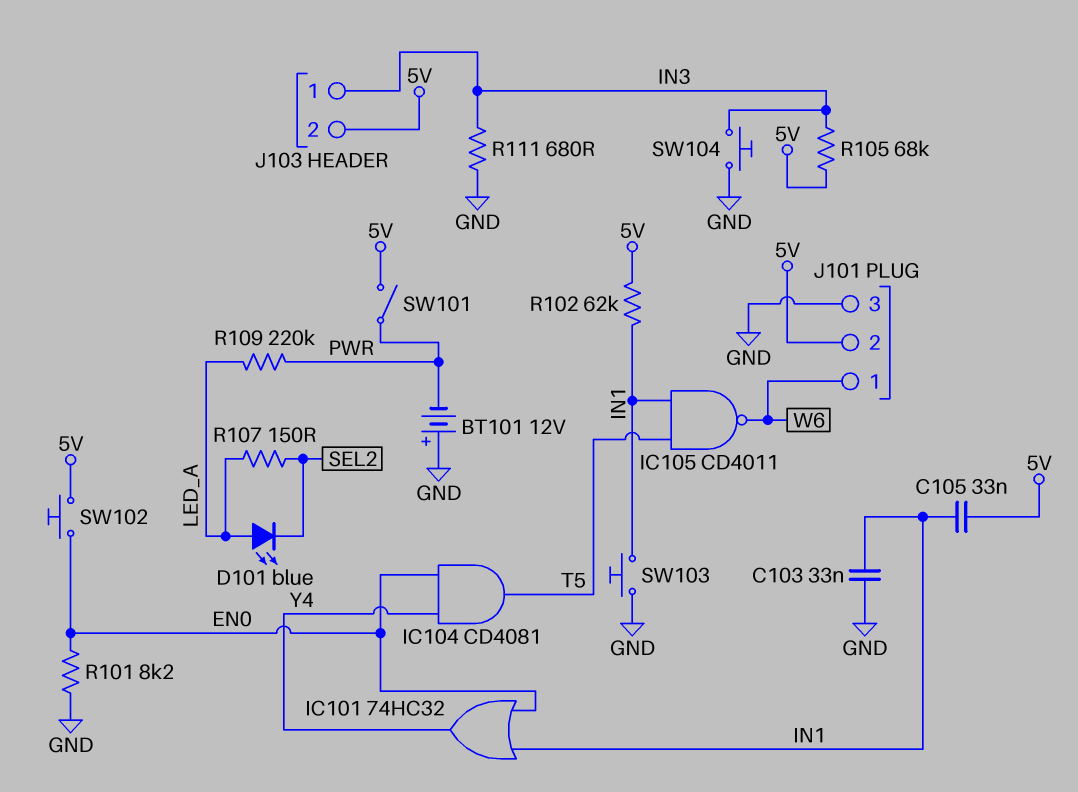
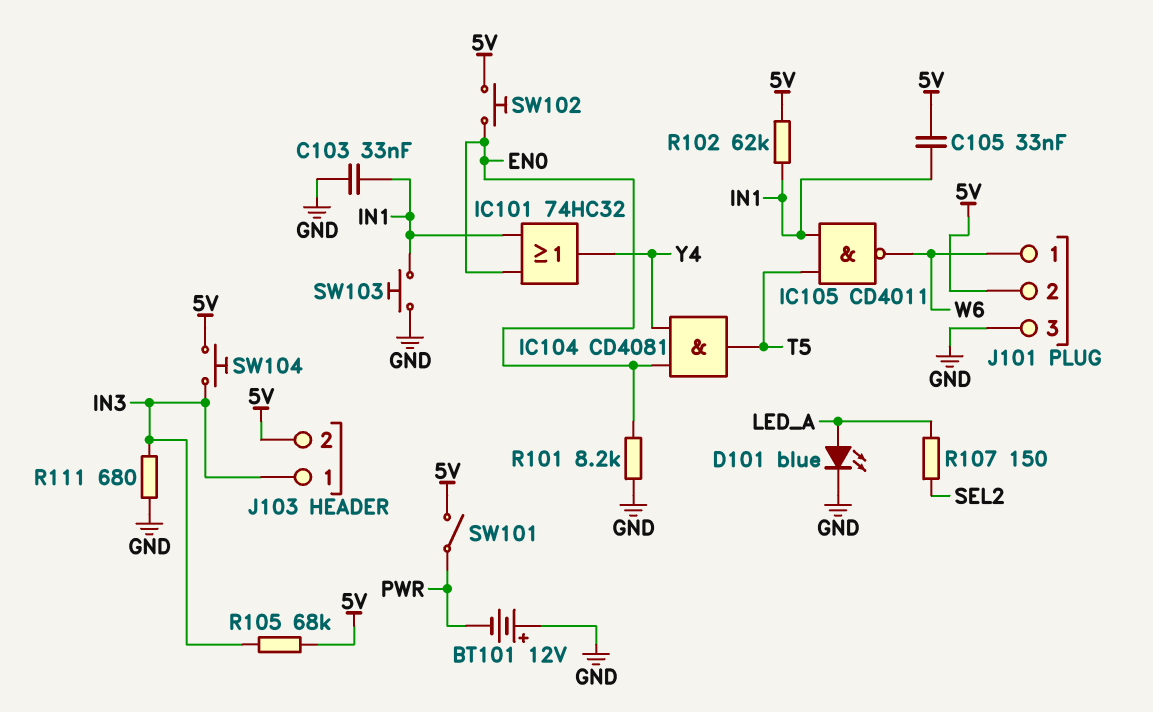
D101: LED blue (A LED_A, K SEL2) -> LED blue (A LED_A, K GND)
R109: 220k (LED_A, PWR) -> none
SW104: button (GND, IN3) -> button (5V, IN3)

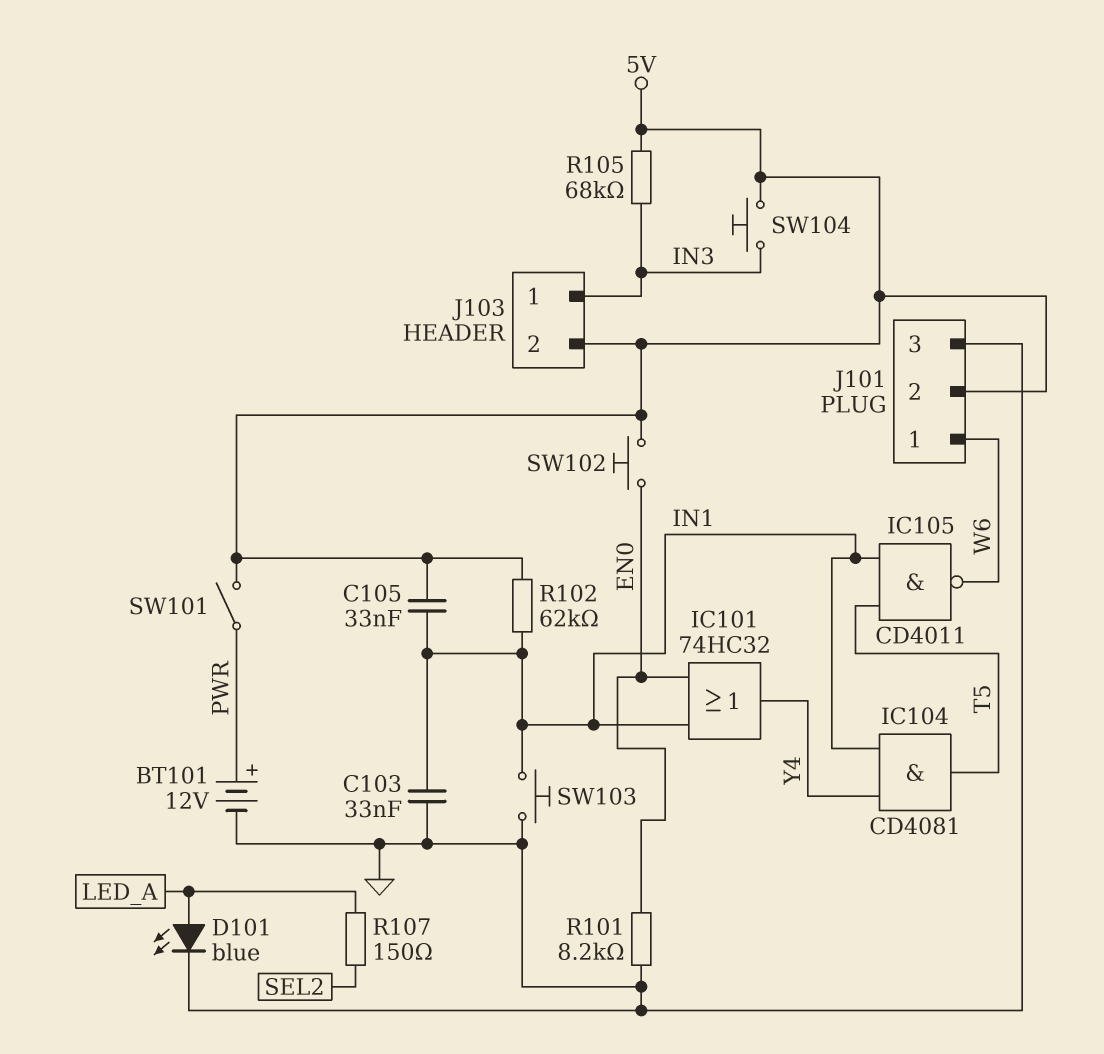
BT101: 12V (plus GND, minus PWR) -> 12V (plus PWR, minus GND)
IC104: AND CD4081 (in EN0, in Y4, out T5) -> AND CD4081 (in IN1, in Y4, out T5)
R111: 680 (GND, IN3) -> none

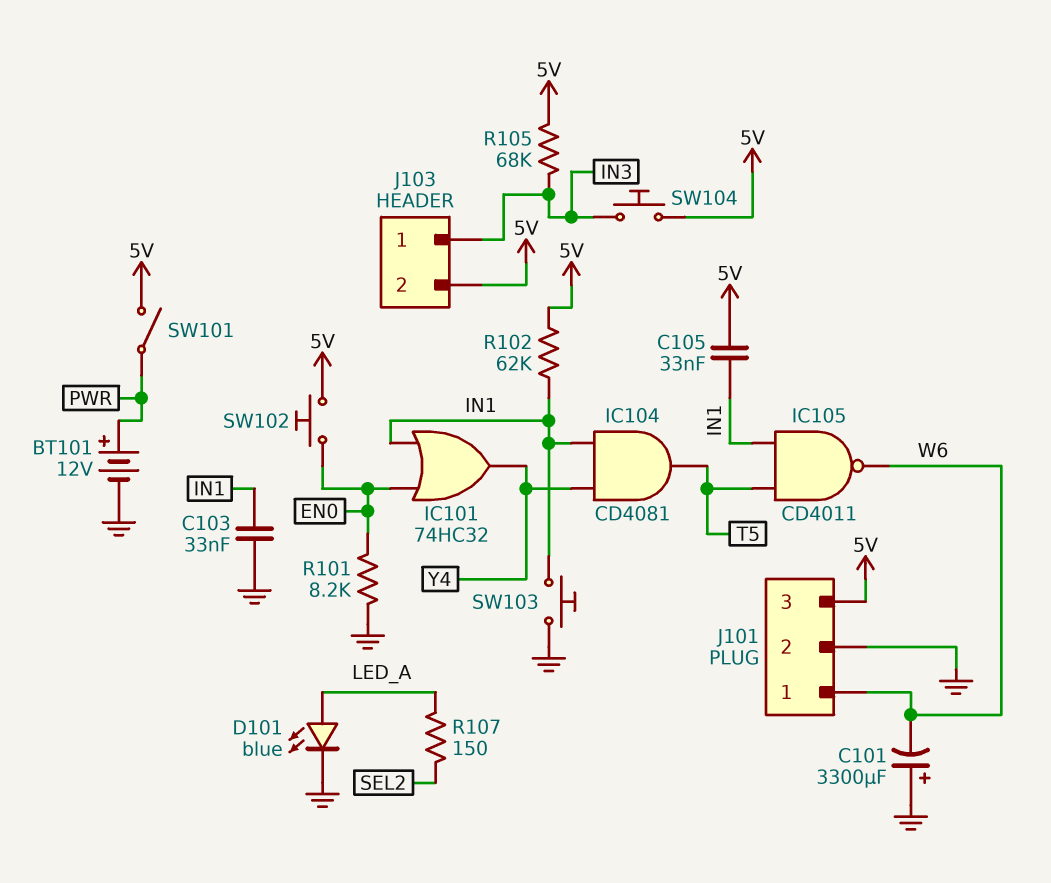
C101: none -> 3300uF (plus GND, minus W6)
J101 pin 2: 5V -> GND
J101 pin 3: GND -> 5V

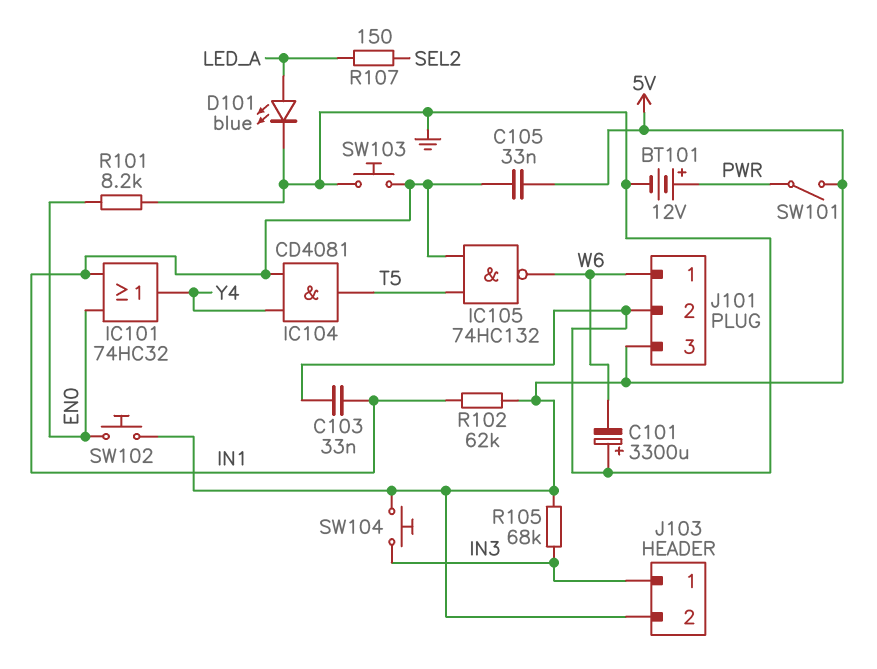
IC105: NAND CD4011 (in IN1, in T5, out W6) -> NAND 74HC132 (in IN1, in T5, out W6)

